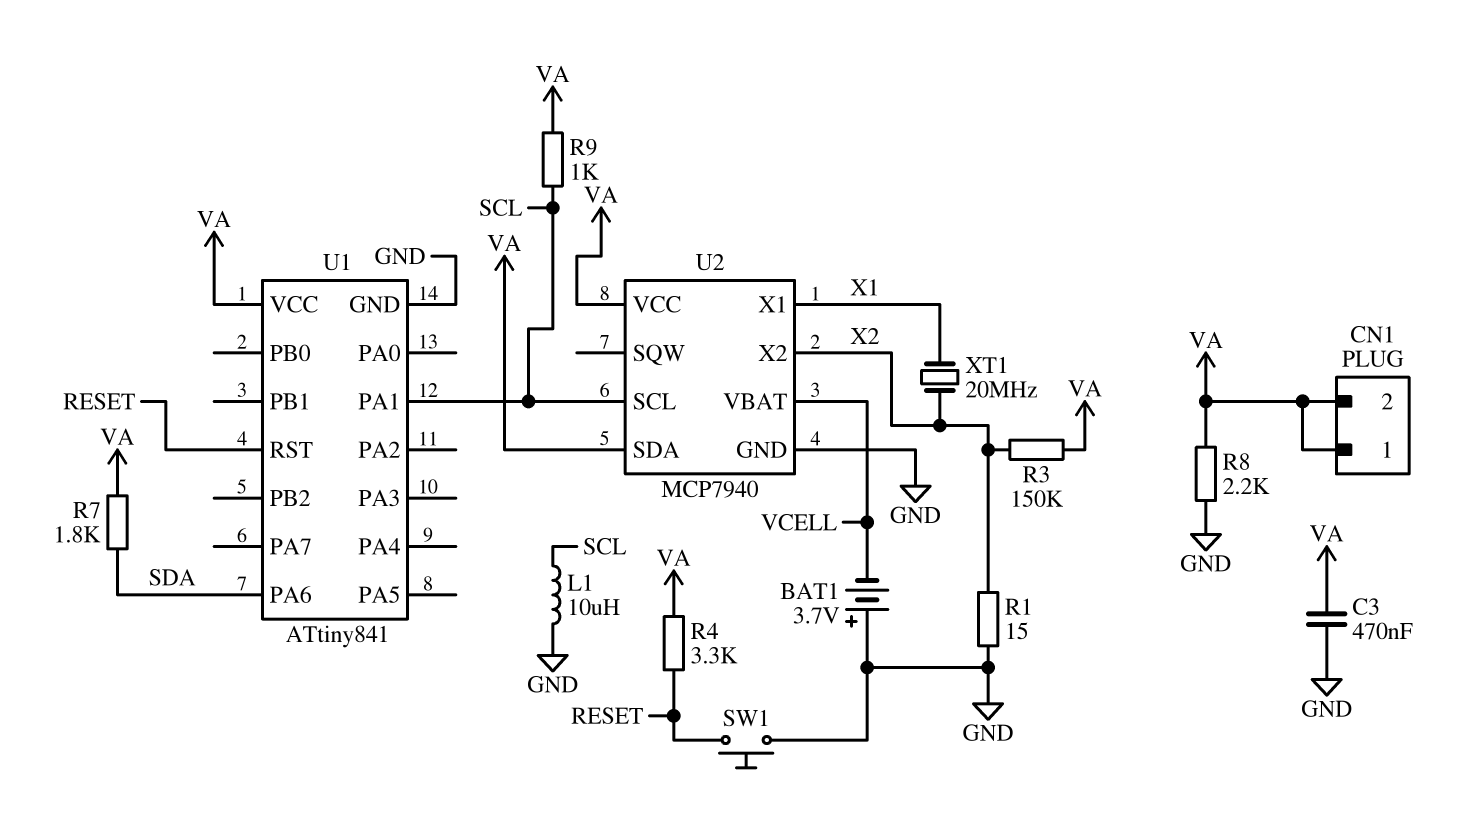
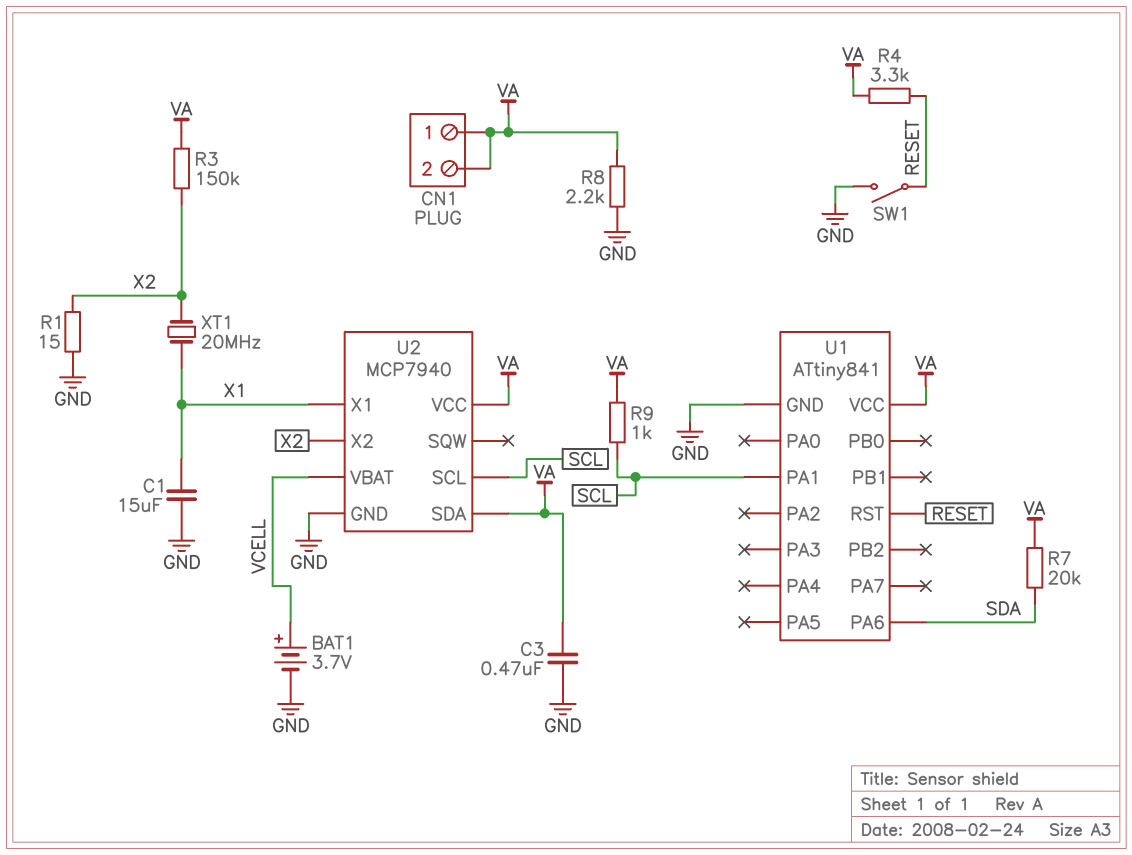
BAT1: 3.7V (plus GND, minus VCELL) -> 3.7V (plus VCELL, minus GND)
C1: none -> 15uF (GND, X1)
L1: 10uH (GND, SCL) -> none
R7: 1.8k (SDA, VA) -> 20k (SDA, VA)
SW1: button (GND, RESET) -> switch (GND, RESET)

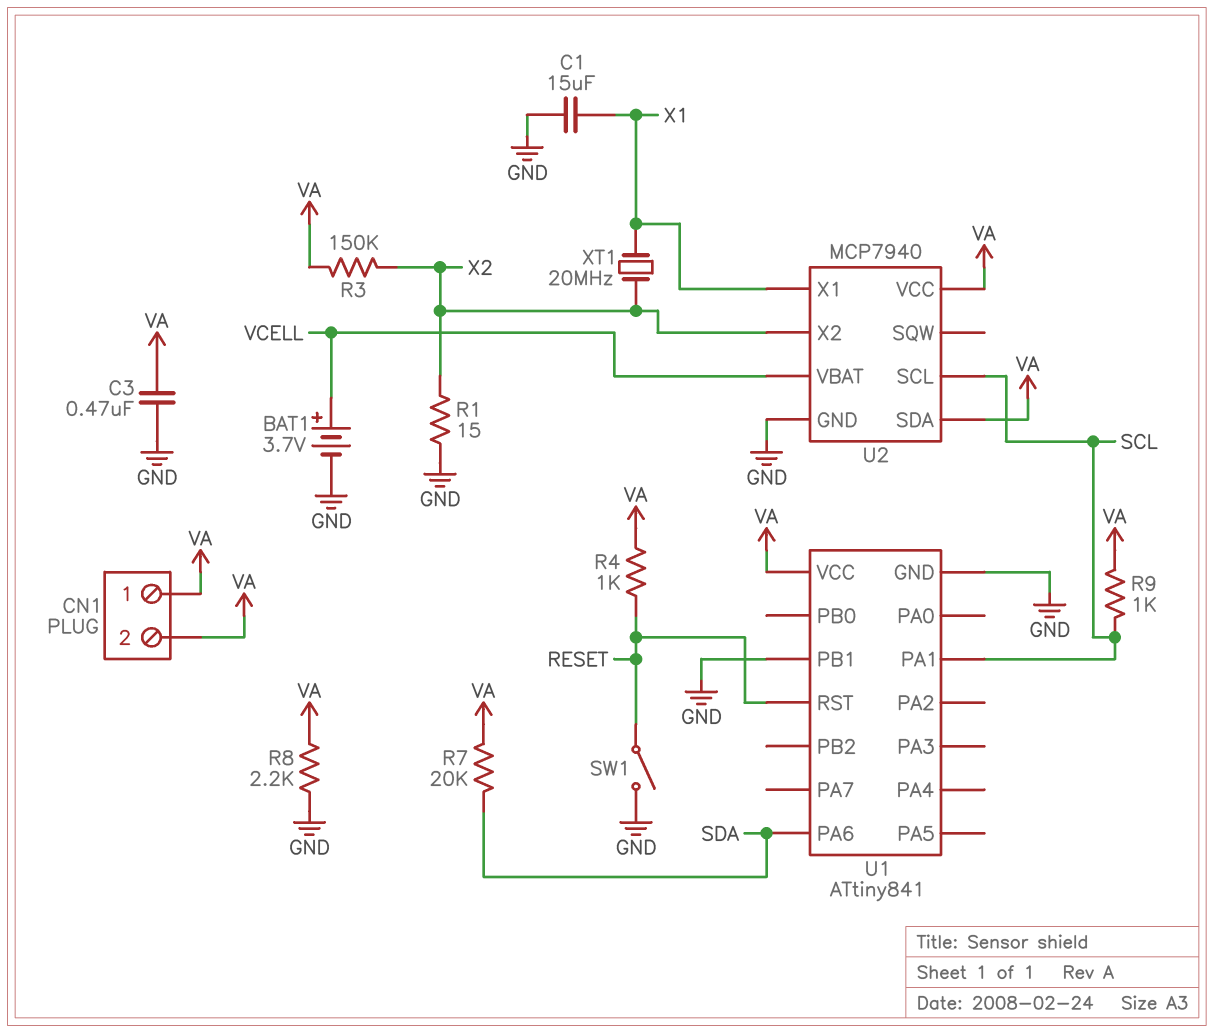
R4: 3.3k (RESET, VA) -> 1k (RESET, VA)
U1 pin PB1: none -> GND

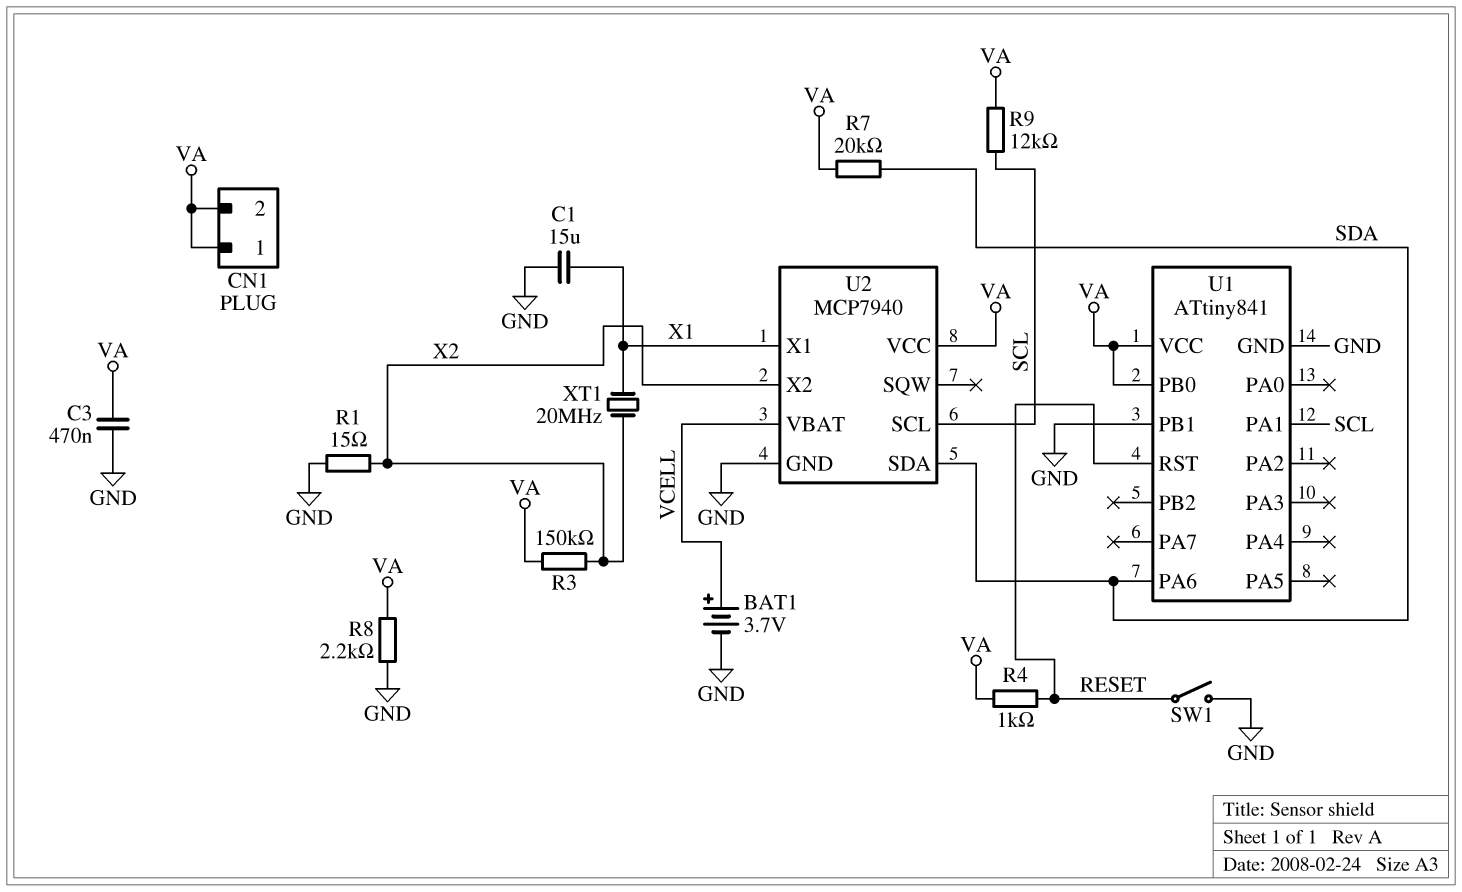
R9: 1k (SCL, VA) -> 12k (SCL, VA)
U1 pin PB0: none -> VA
U2 pin SDA: VA -> SDA

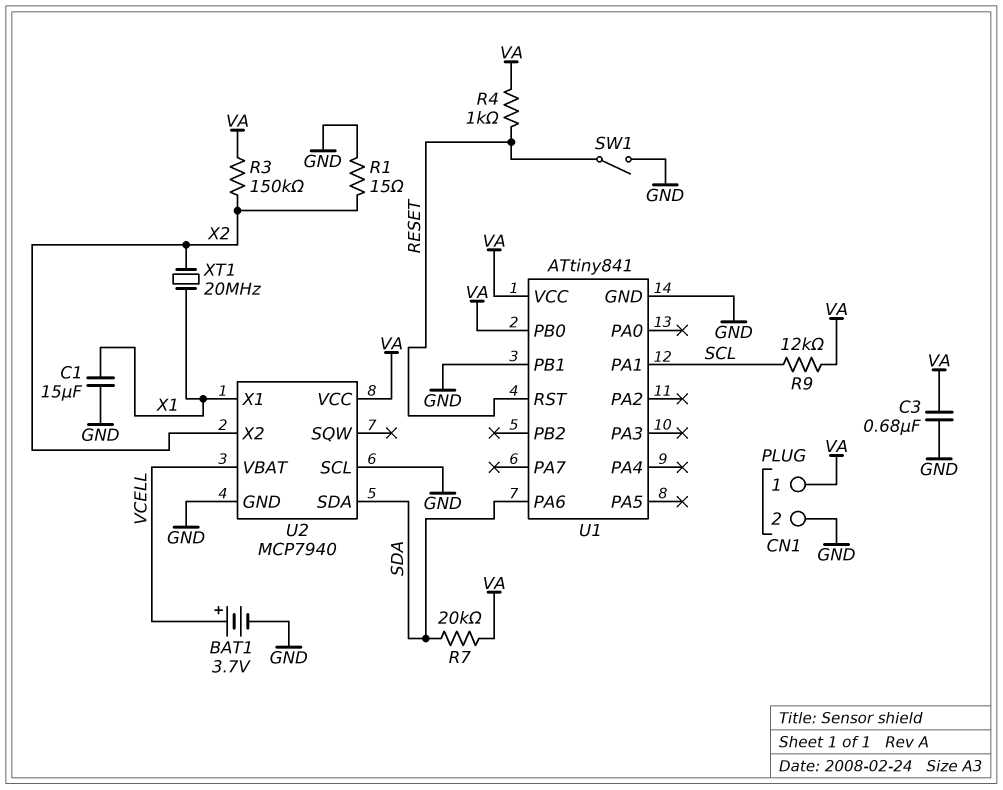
C3: 470nF (GND, VA) -> 680nF (GND, VA)
CN1 pin 2: VA -> GND
R8: 2.2k (GND, VA) -> none
U2 pin SCL: SCL -> GND

